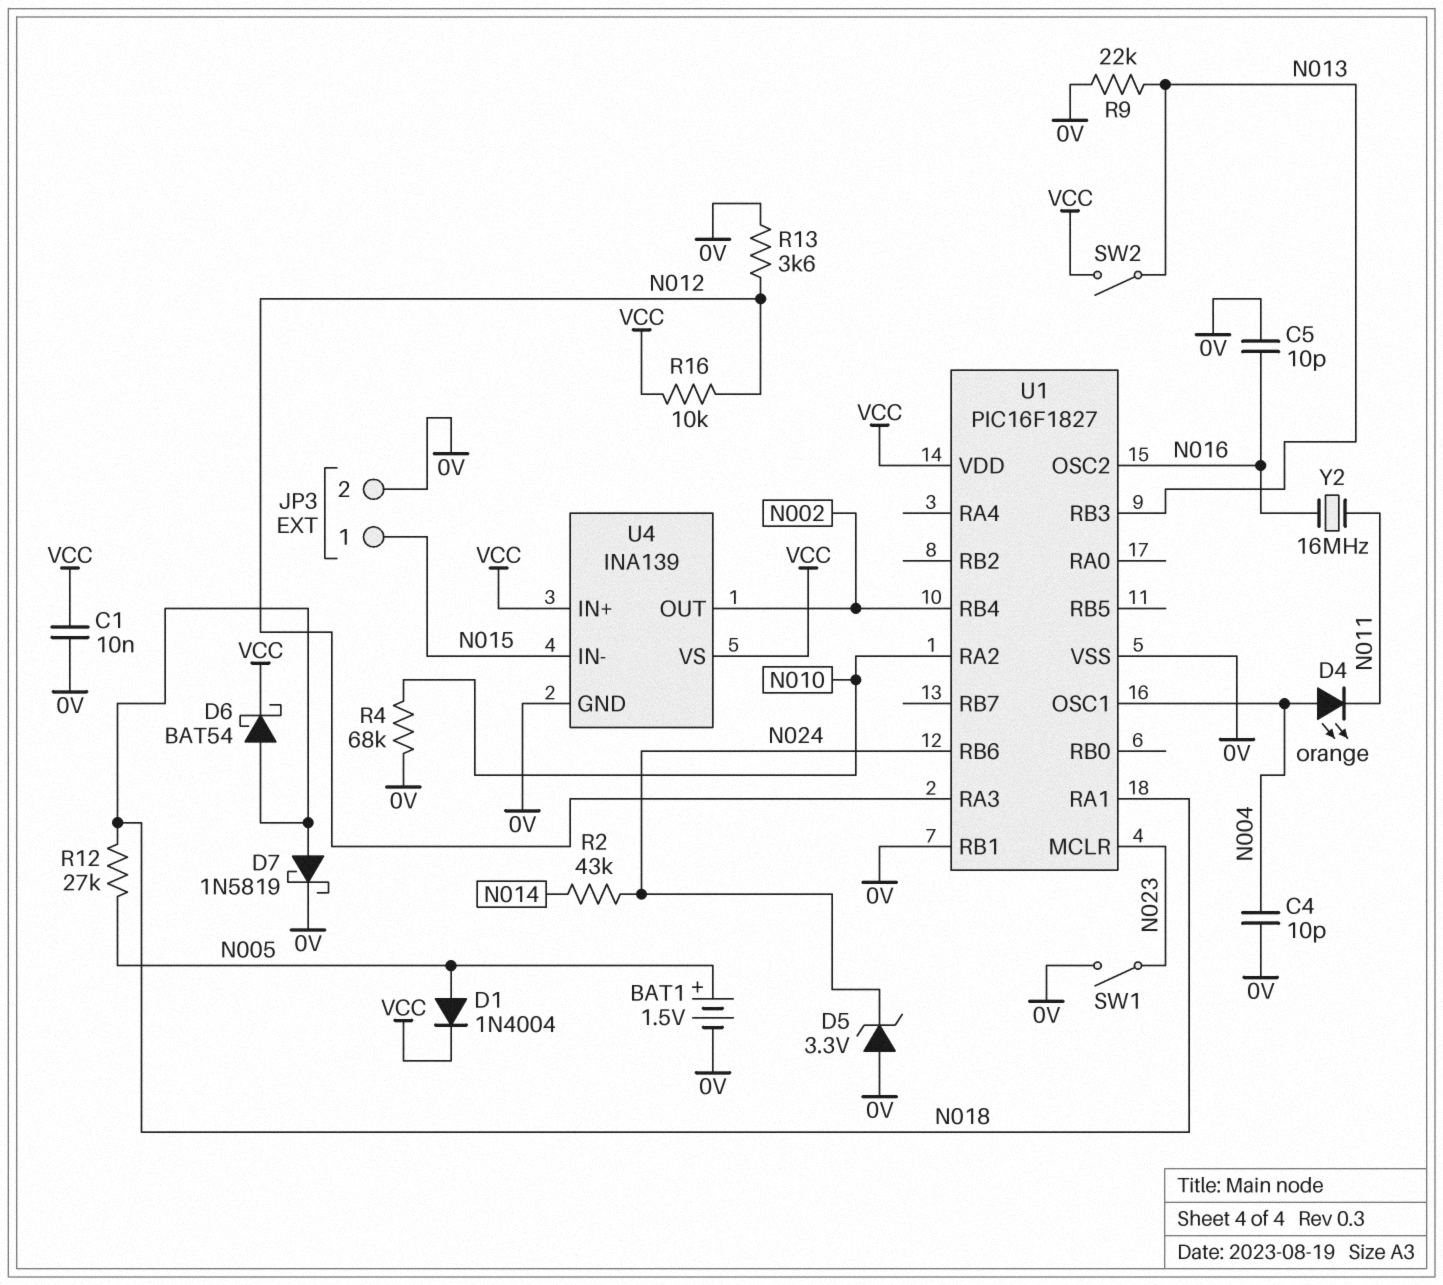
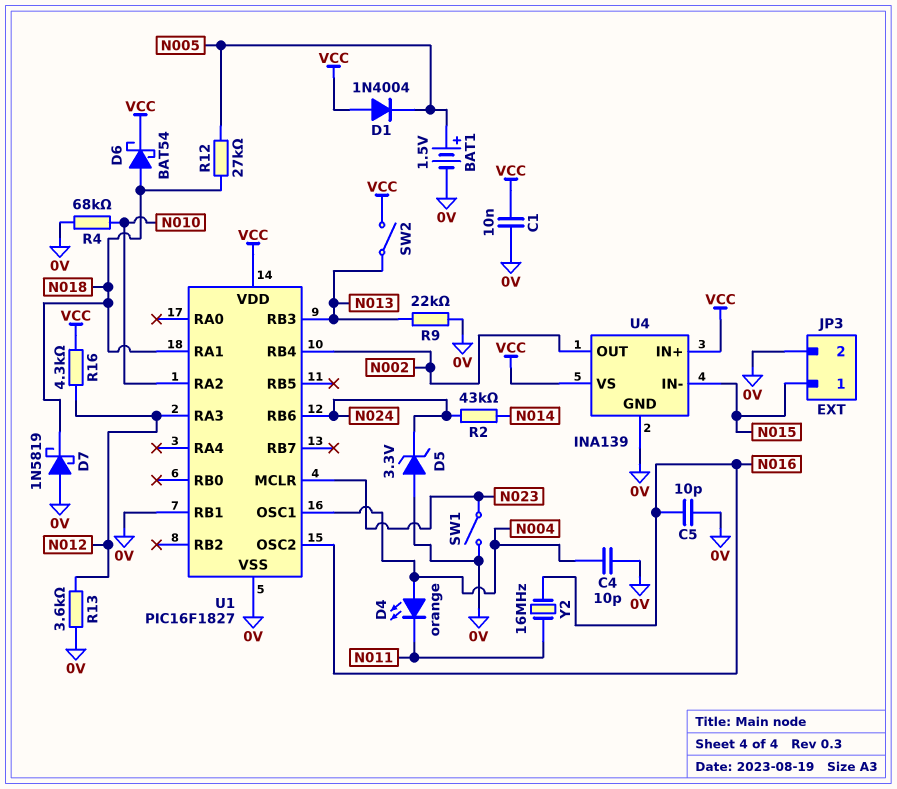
D1: diode 1N4004 (A N005, K VCC) -> diode 1N4004 (A VCC, K N005)
D7: schottky 1N5819 (A N018, K 0V) -> schottky 1N5819 (A 0V, K N018)
R16: 10k (N012, VCC) -> 4.3k (N012, VCC)

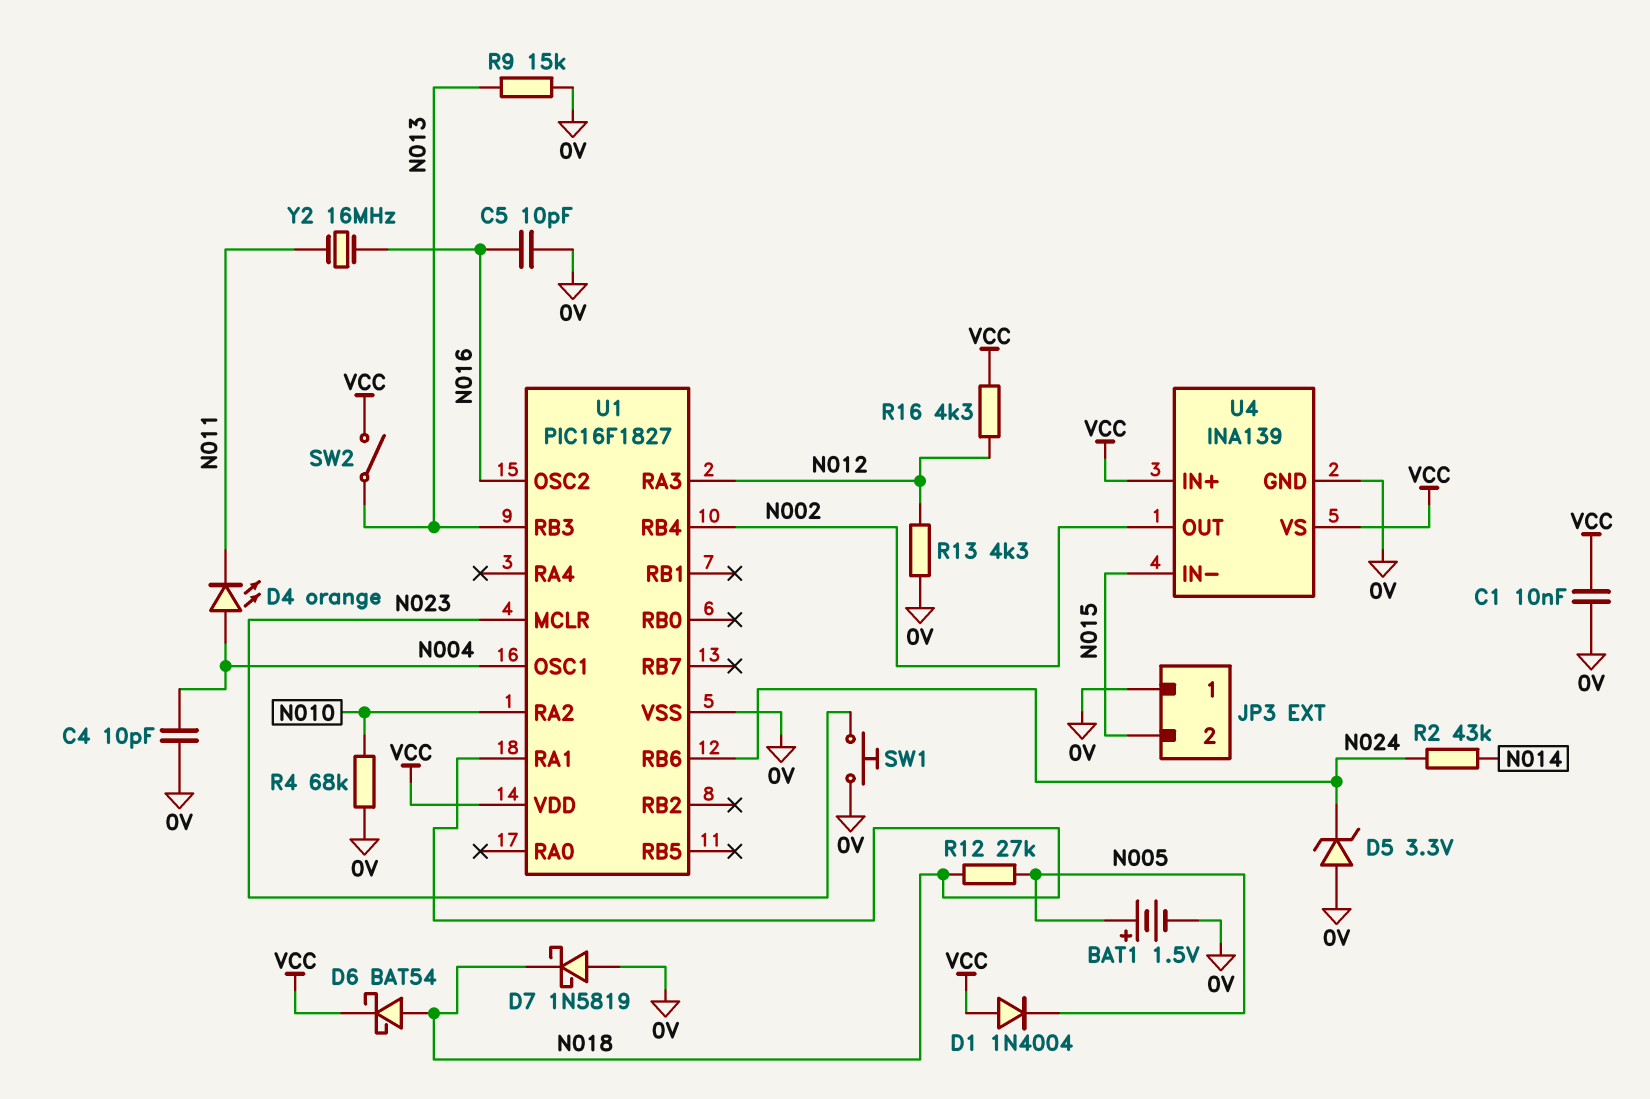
JP3 pin 1: N015 -> 0V
JP3 pin 2: 0V -> N015
R9: 22k (0V, N013) -> 15k (0V, N013)
R13: 3.6k (0V, N012) -> 4.3k (0V, N012)
SW1: switch (0V, N023) -> button (0V, N023)
U1 pin RB1: 0V -> none

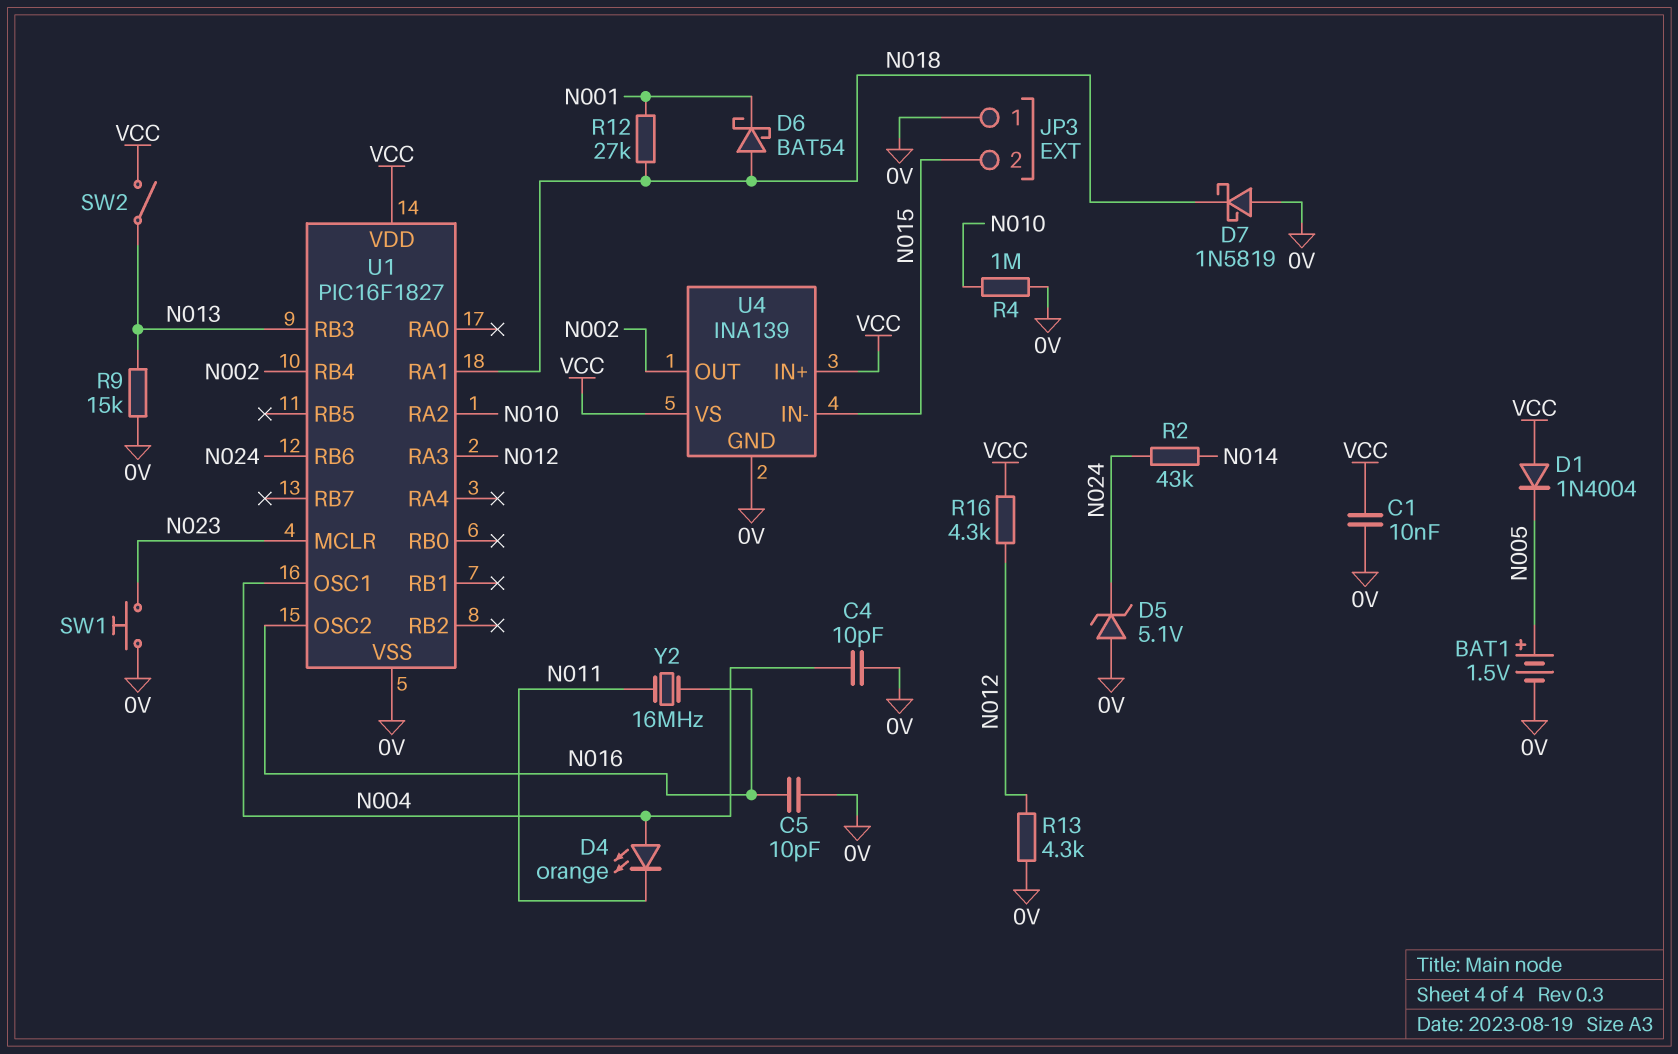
D5: zener 3.3V (A 0V, K N024) -> zener 5.1V (A 0V, K N024)
D6: schottky BAT54 (A N018, K VCC) -> schottky BAT54 (A N018, K N001)
R4: 68k (0V, N010) -> 1M (0V, N010)
R12: 27k (N005, N018) -> 27k (N001, N018)

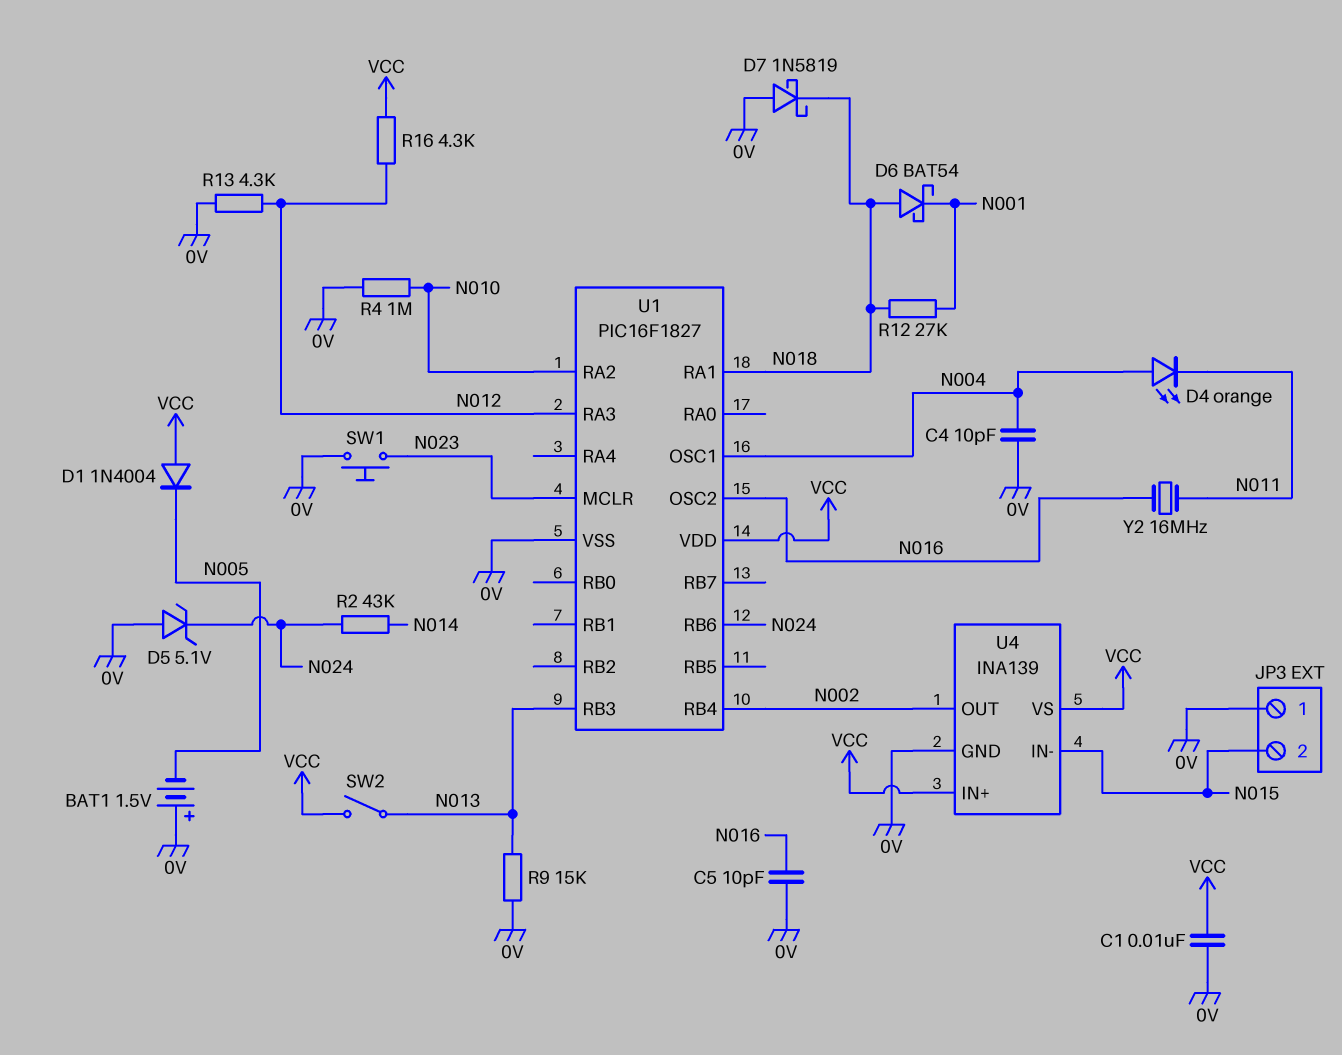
BAT1: 1.5V (plus N005, minus 0V) -> 1.5V (plus 0V, minus N005)

